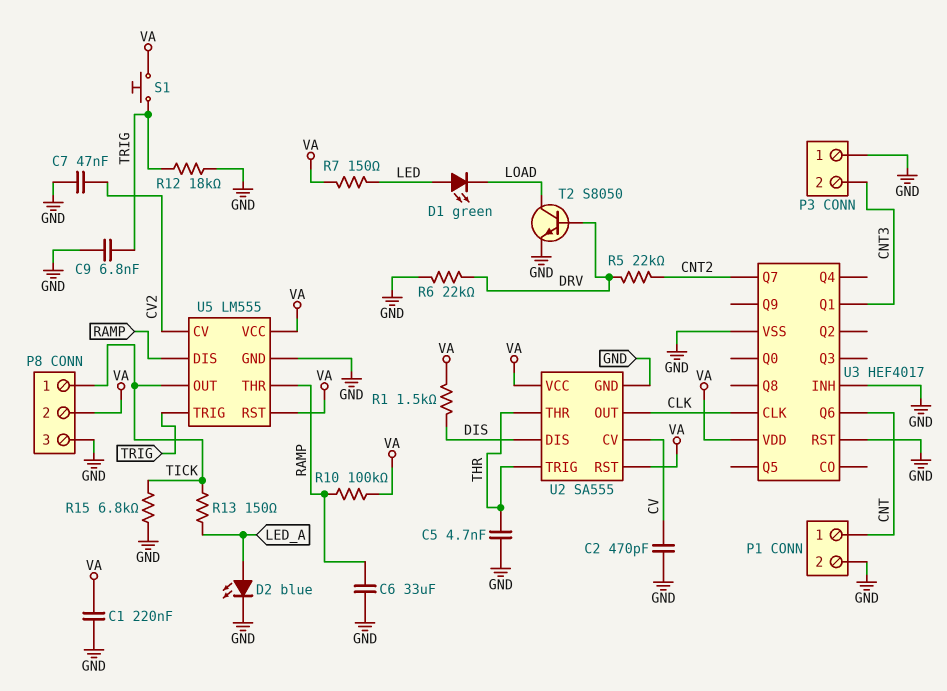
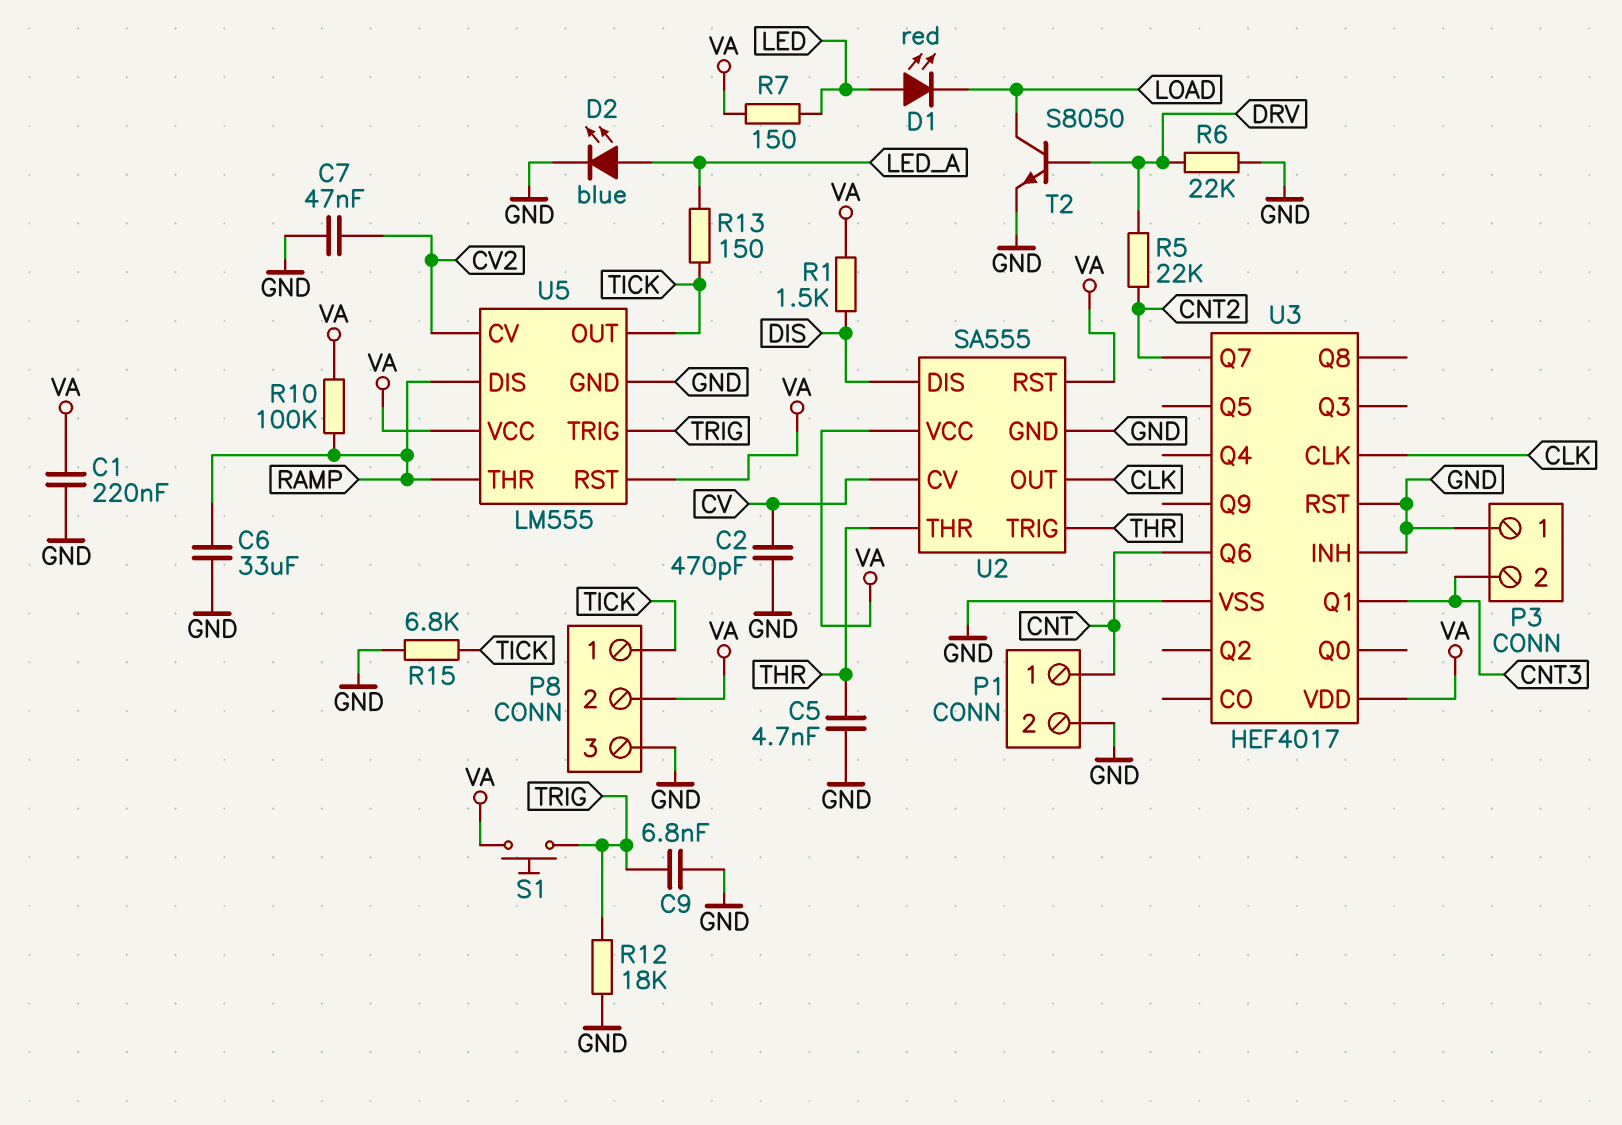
D1: LED green (A LED, K LOAD) -> LED red (A LED, K LOAD)

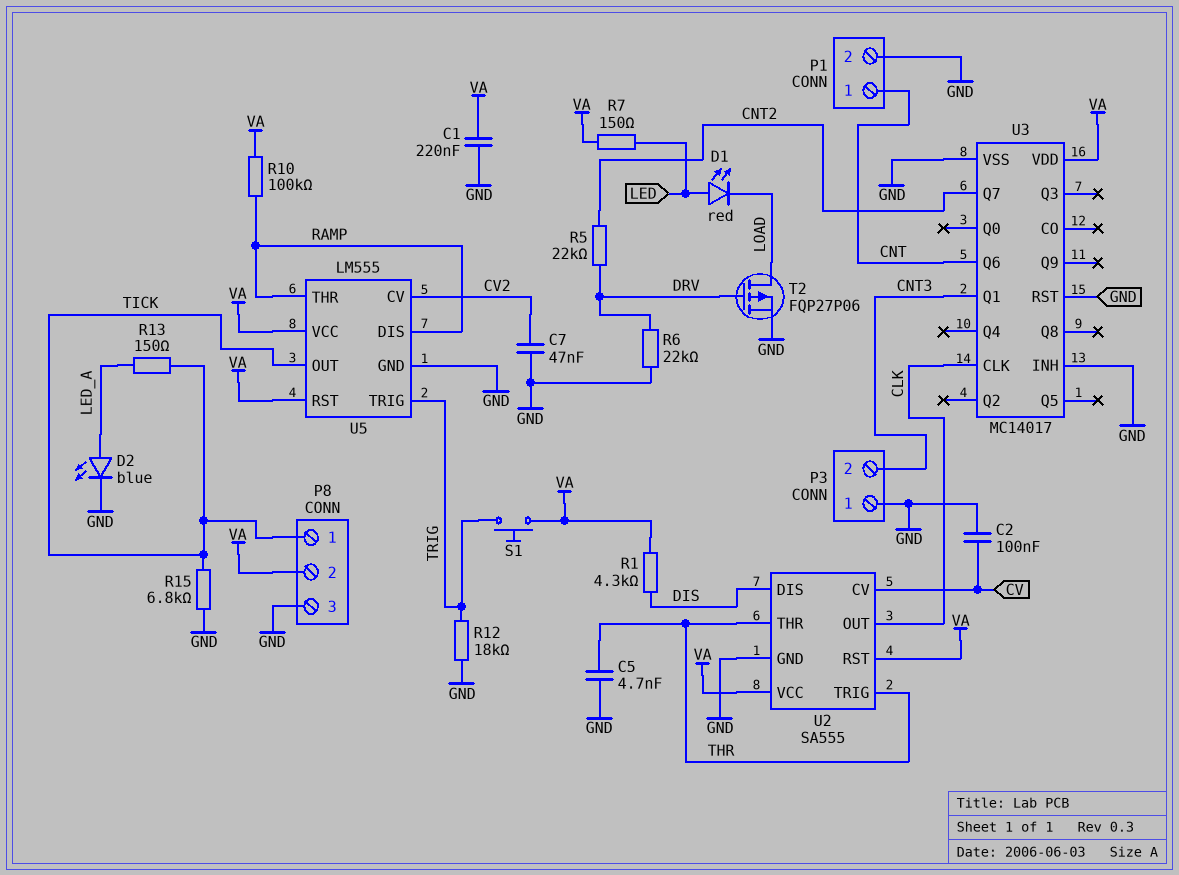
C2: 470pF (CV, GND) -> 100nF (CV, GND)
C6: 33uF (GND, RAMP) -> none
C9: 6.8nF (GND, TRIG) -> none
R1: 1.5k (DIS, VA) -> 4.3k (DIS, VA)
T2: NPN S8050 (B DRV, C LOAD, E GND) -> PMOS FQP27P06 (G DRV, D LOAD, S GND)
U3: HEF4017 -> MC14017

